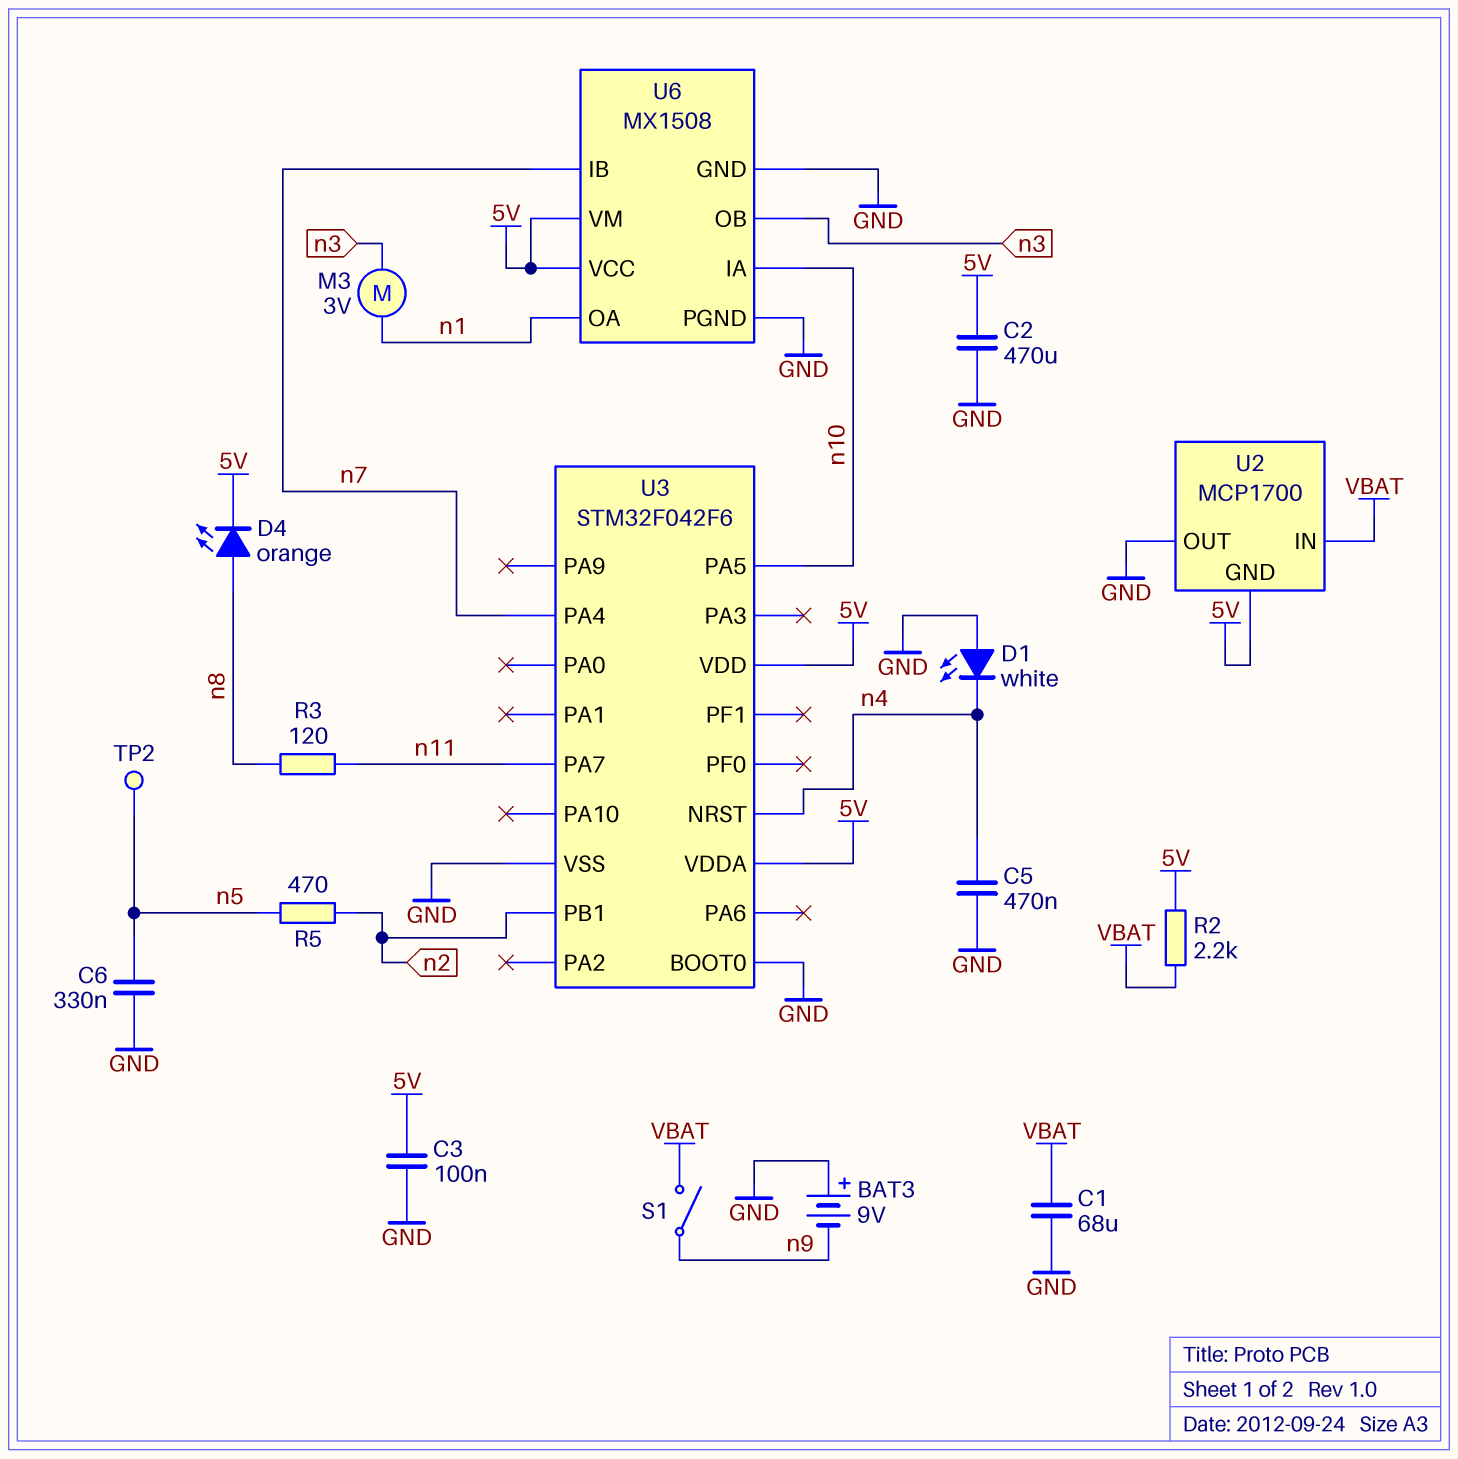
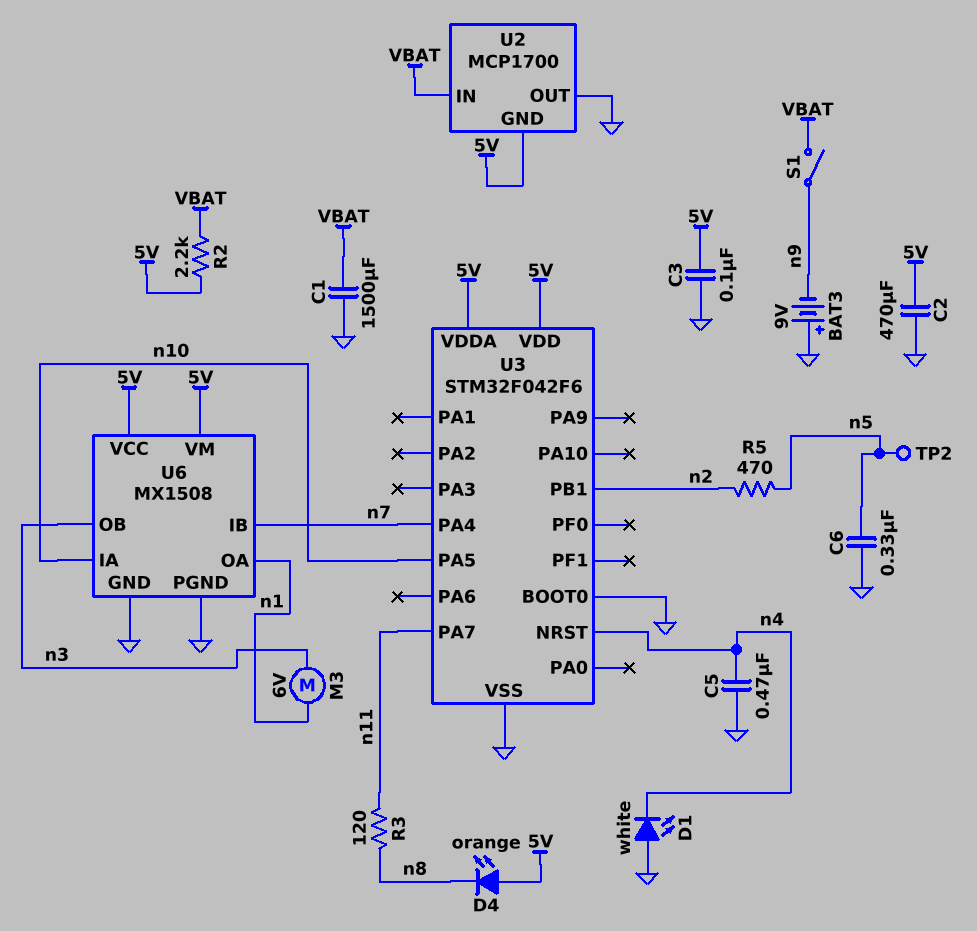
C1: 68uF (GND, VBAT) -> 1500uF (GND, VBAT)
D4: LED orange (A n8, K 5V) -> LED orange (A 5V, K n8)
M3: motor 3V (n1, n3) -> motor 6V (n1, n3)

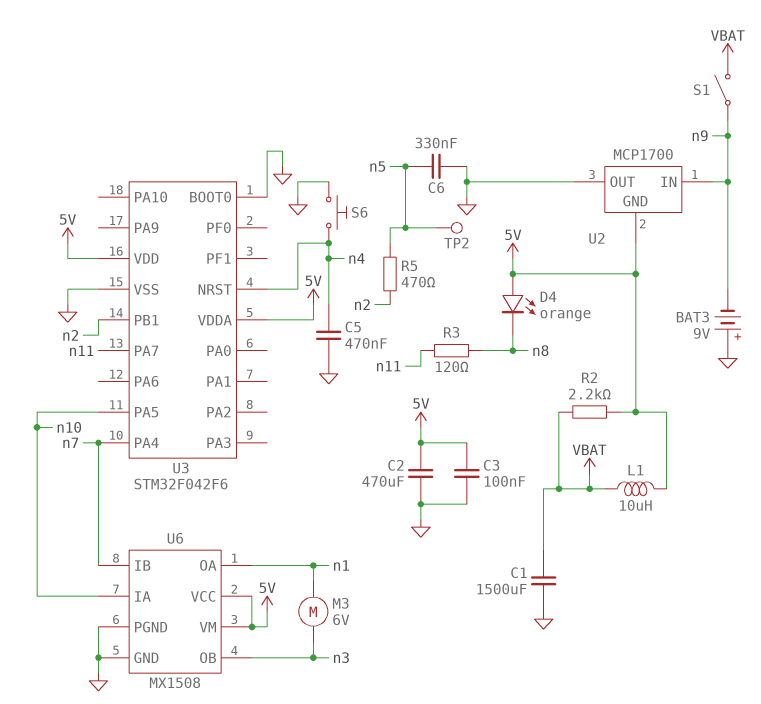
D1: LED white (A GND, K n4) -> none
L1: none -> 10uH (5V, VBAT)
S6: none -> button (GND, n4)
U2 pin IN: VBAT -> n9

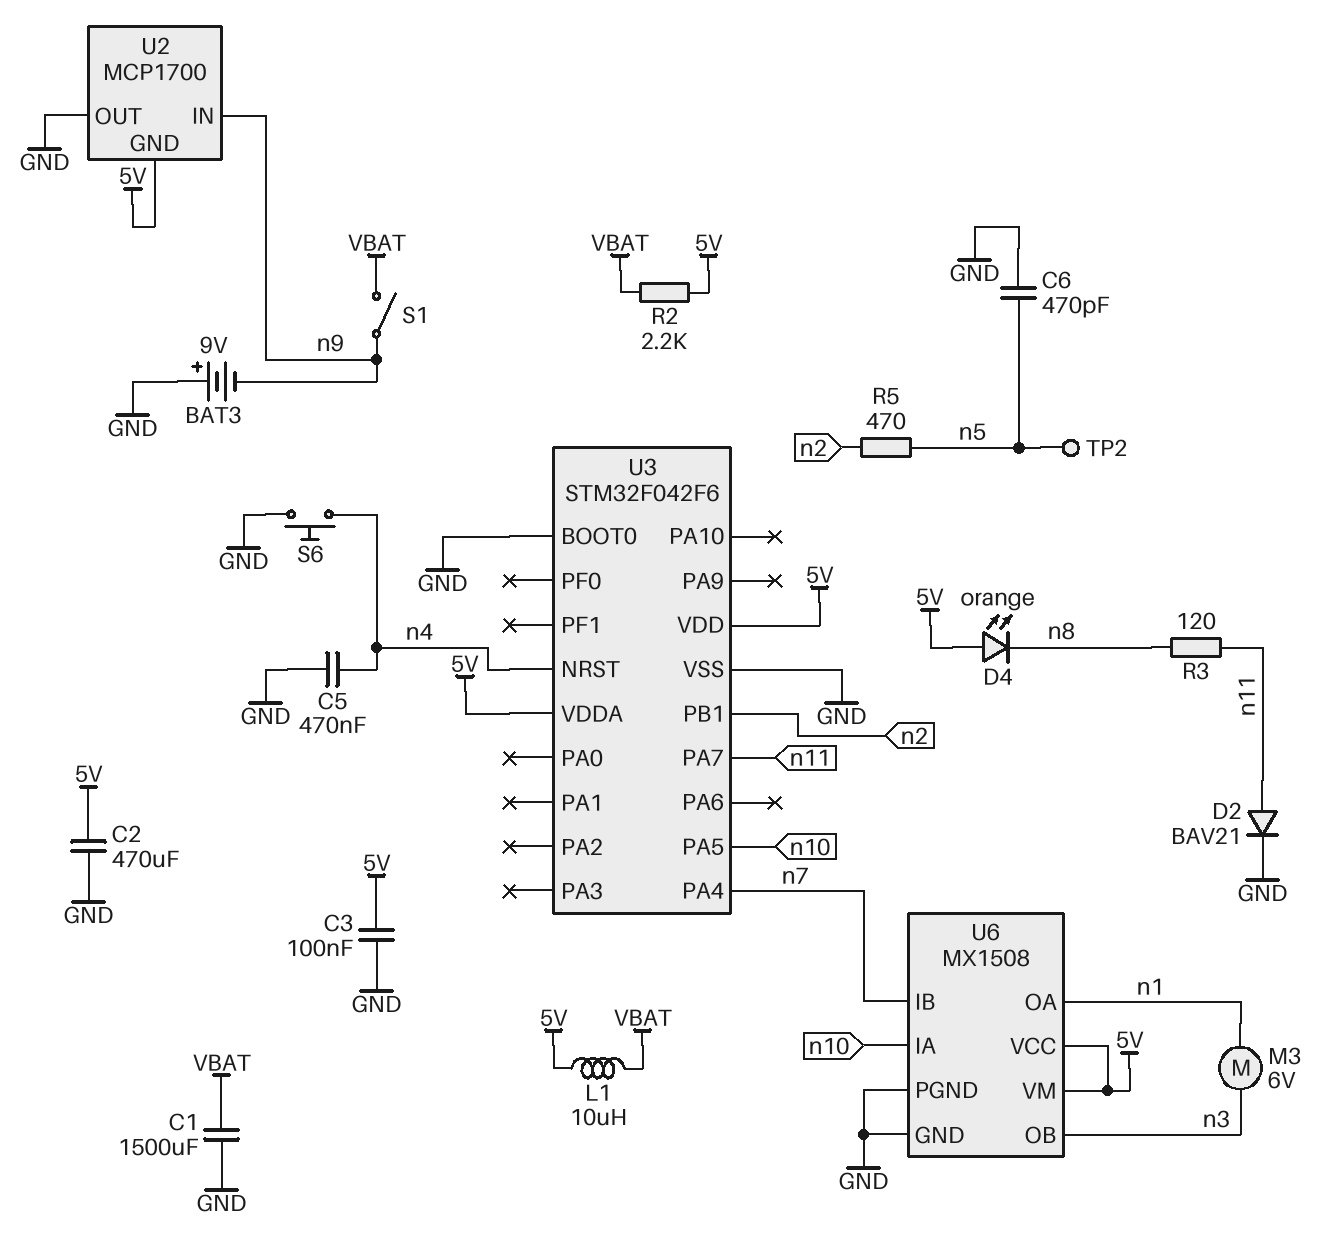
C6: 330nF (GND, n5) -> 470pF (GND, n5)
D2: none -> diode BAV21 (A n11, K GND)

